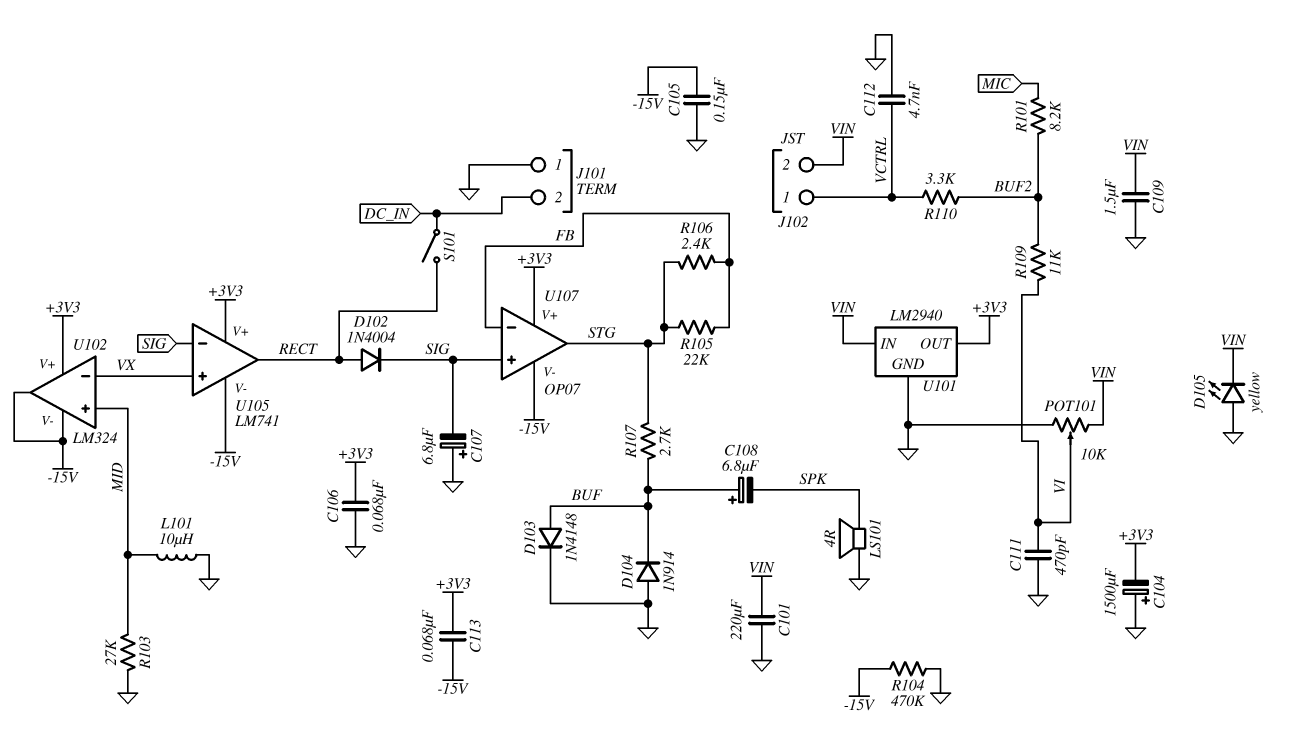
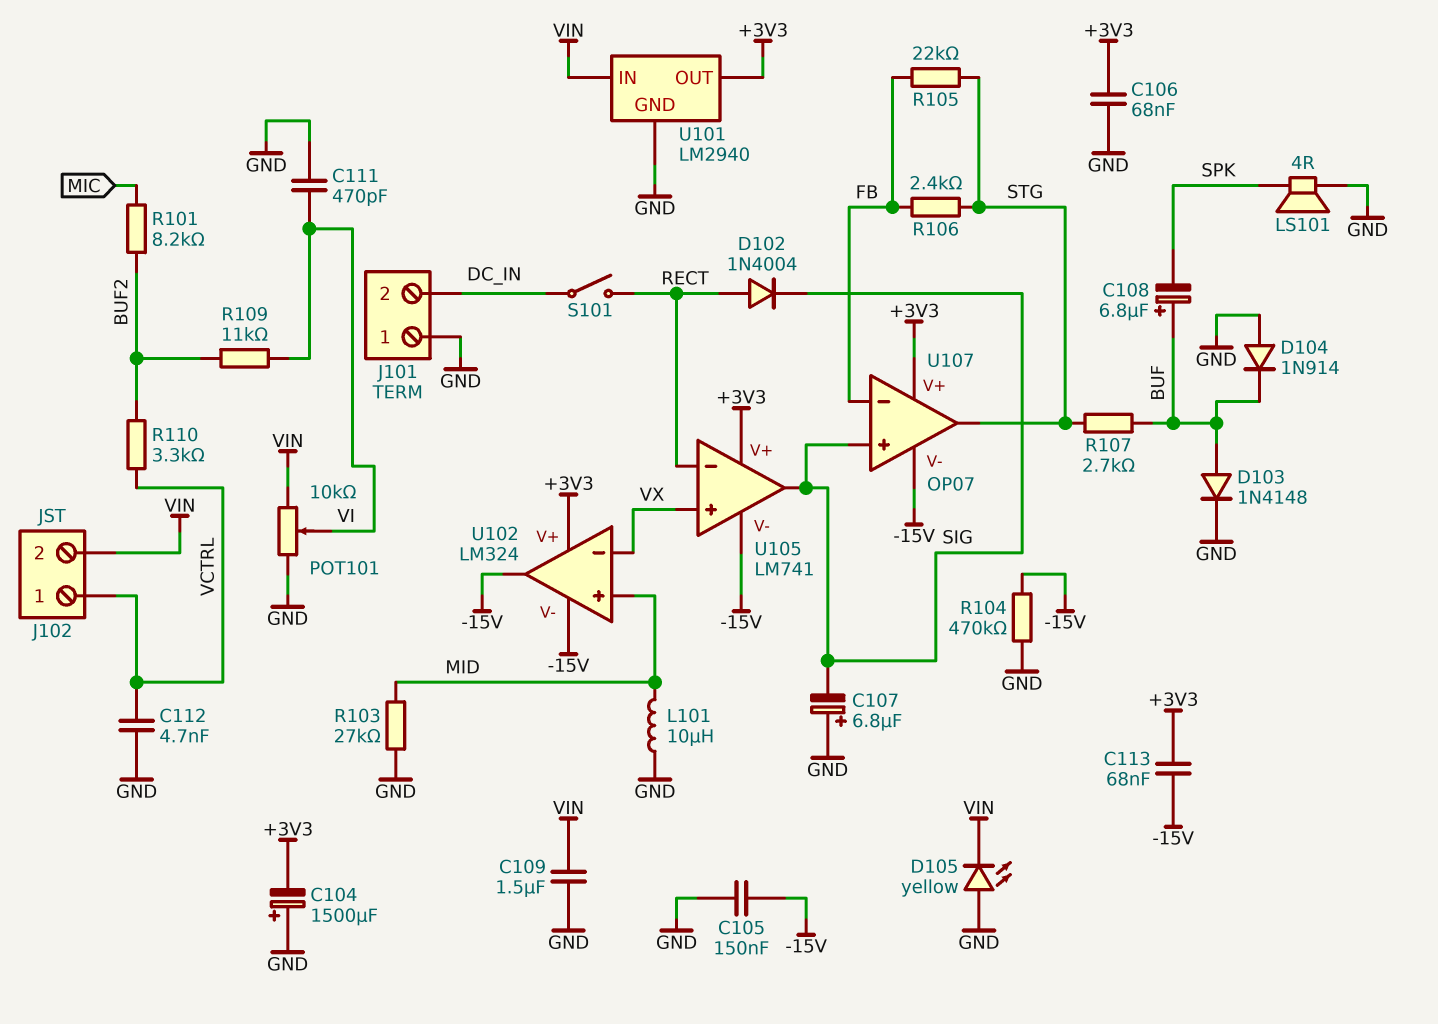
C101: 220uF (GND, VIN) -> none
U105 pin in-: SIG -> RECT
U105 pin out: RECT -> SIG

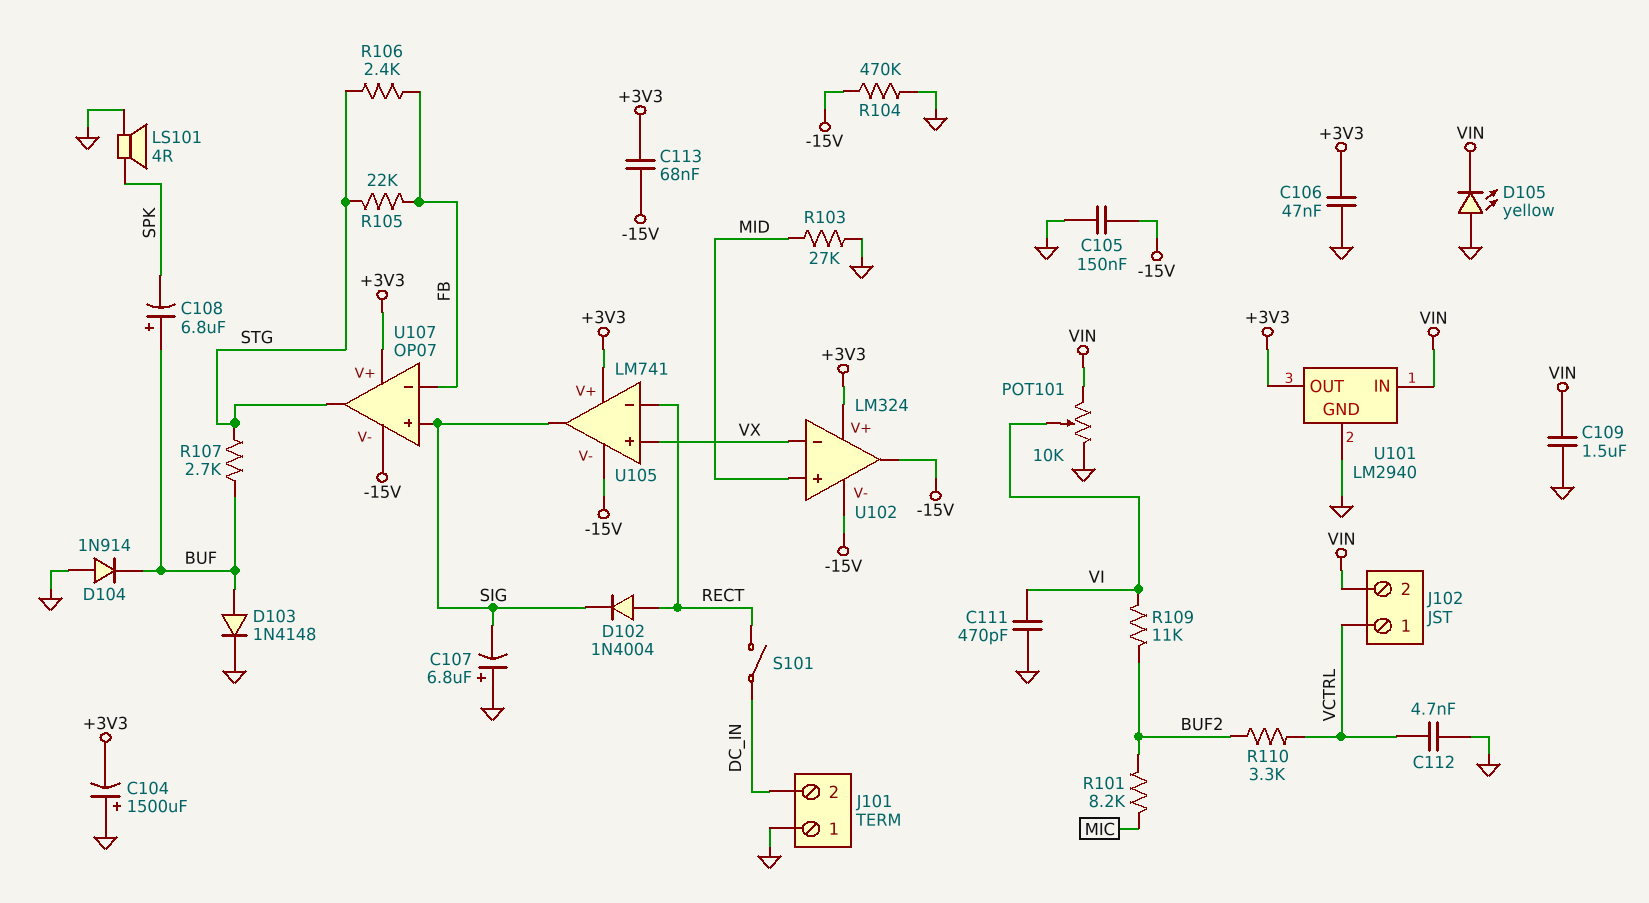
C106: 68nF (+3V3, GND) -> 47nF (+3V3, GND)
L101: 10uH (GND, MID) -> none

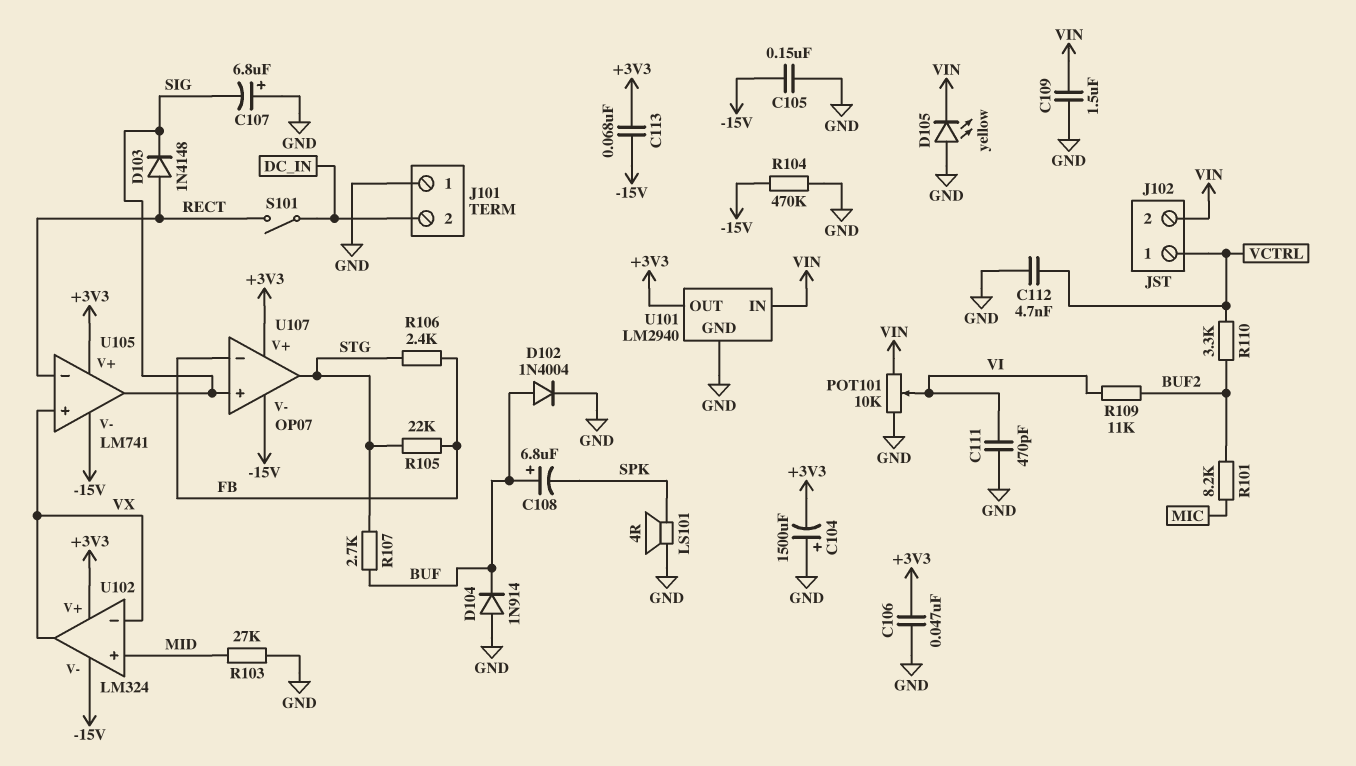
D102: diode 1N4004 (A RECT, K SIG) -> diode 1N4004 (A BUF, K GND)
D103: diode 1N4148 (A BUF, K GND) -> diode 1N4148 (A RECT, K SIG)
U102 pin out: -15V -> VX

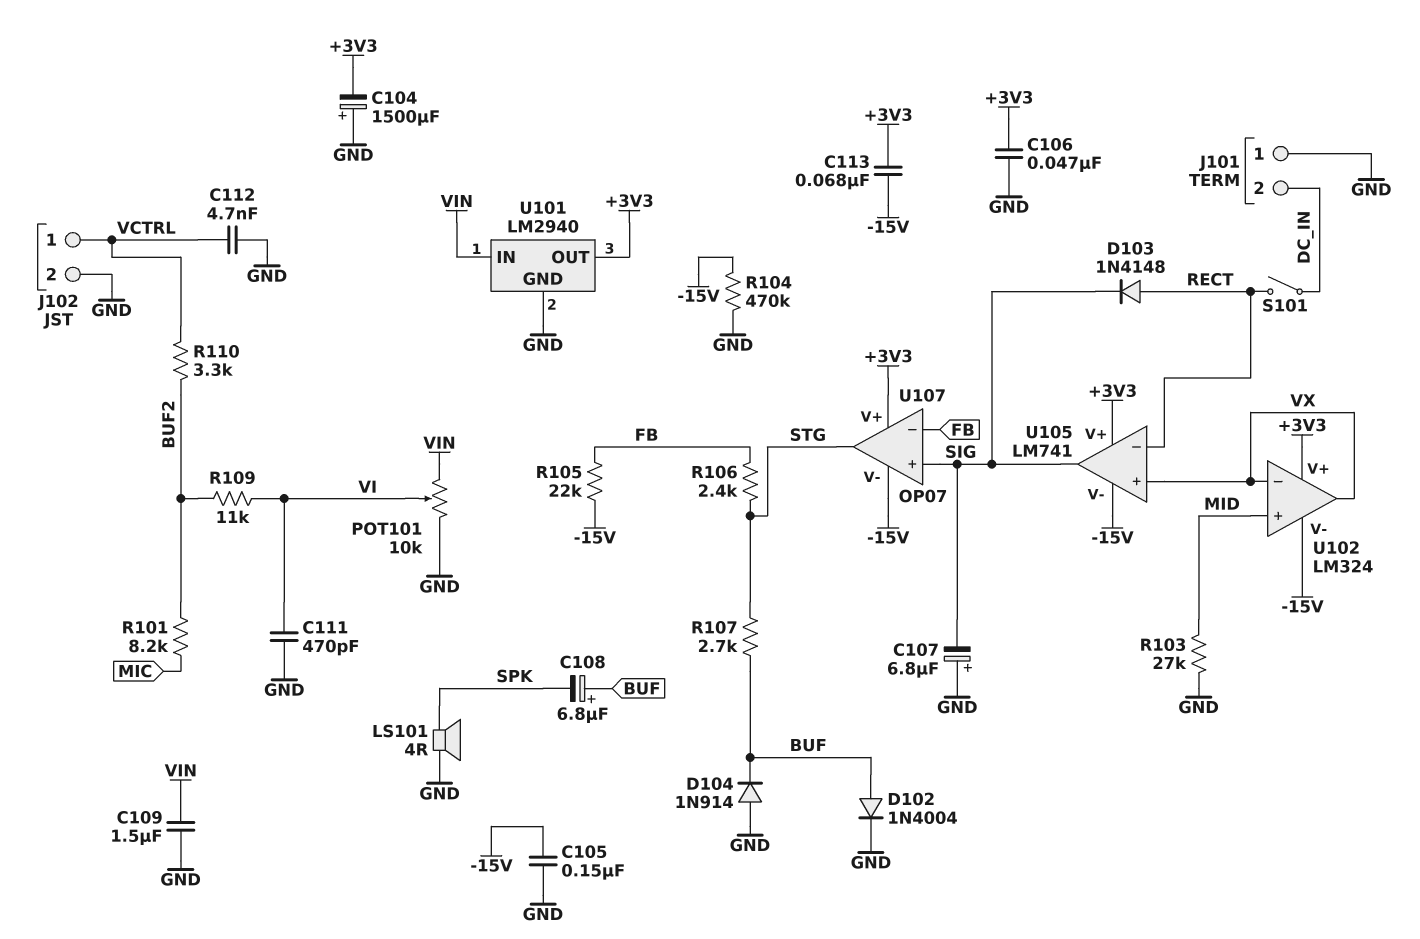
D105: LED yellow (A GND, K VIN) -> none
J102 pin 2: VIN -> GND
R105: 22k (FB, STG) -> 22k (-15V, FB)

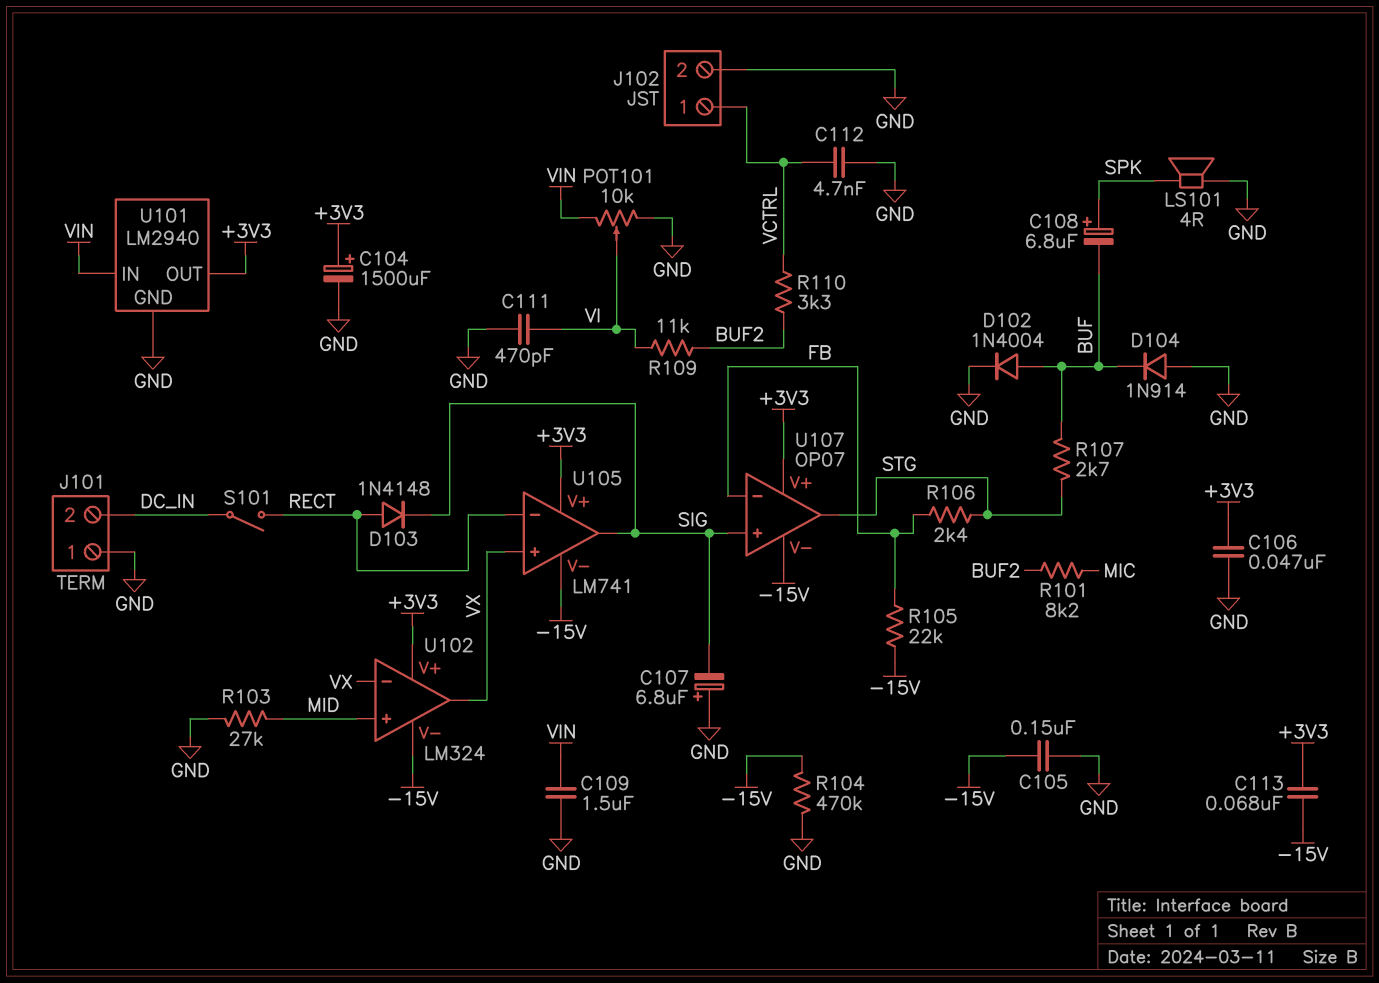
C104: 1500uF (plus GND, minus +3V3) -> 1500uF (plus +3V3, minus GND)
C108: 6.8uF (plus BUF, minus SPK) -> 6.8uF (plus SPK, minus BUF)

